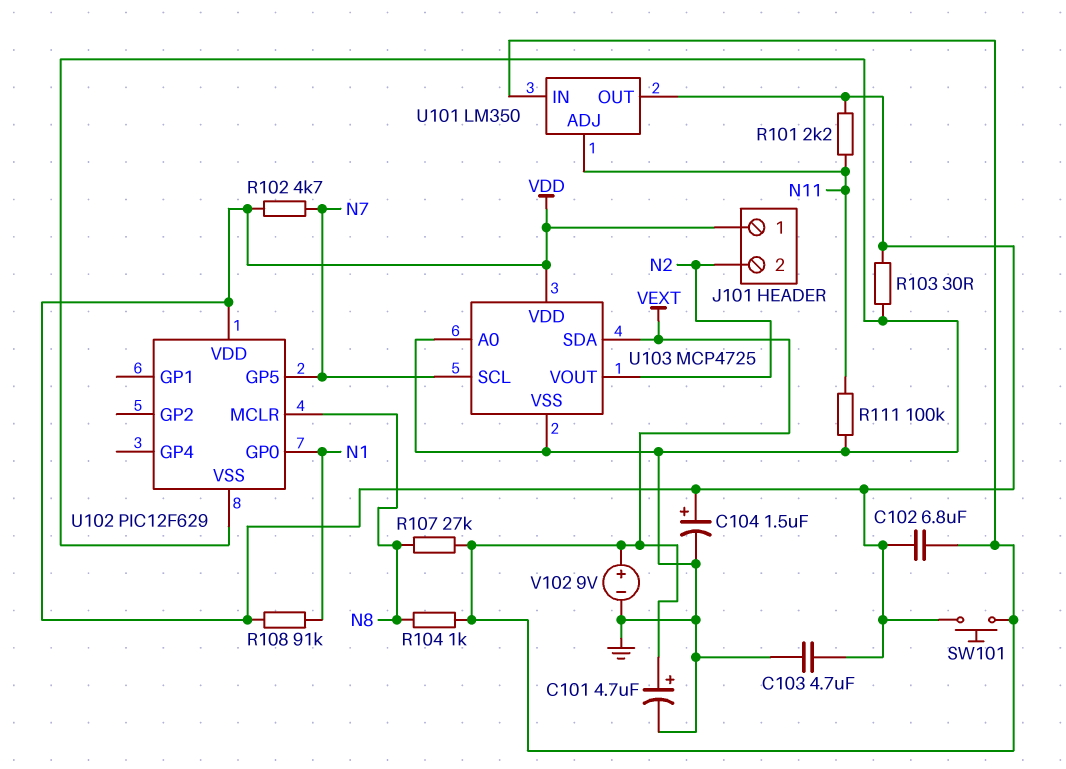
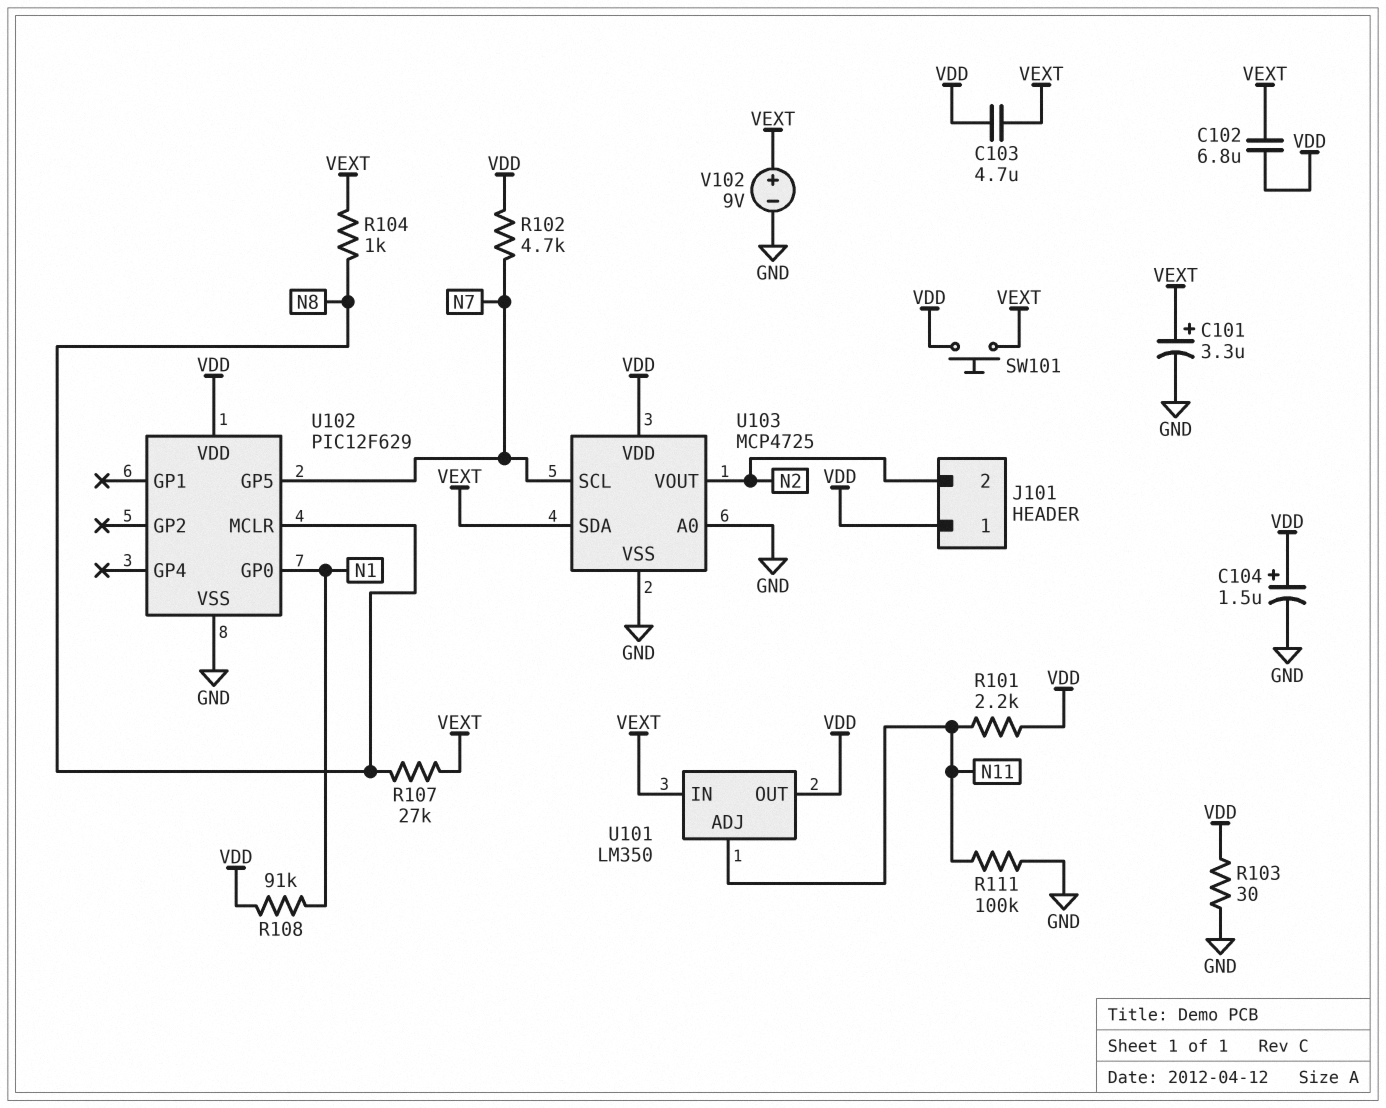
C101: 4.7uF (plus VEXT, minus GND) -> 3.3uF (plus VEXT, minus GND)
C103: 4.7uF (GND, VDD) -> 4.7uF (VDD, VEXT)

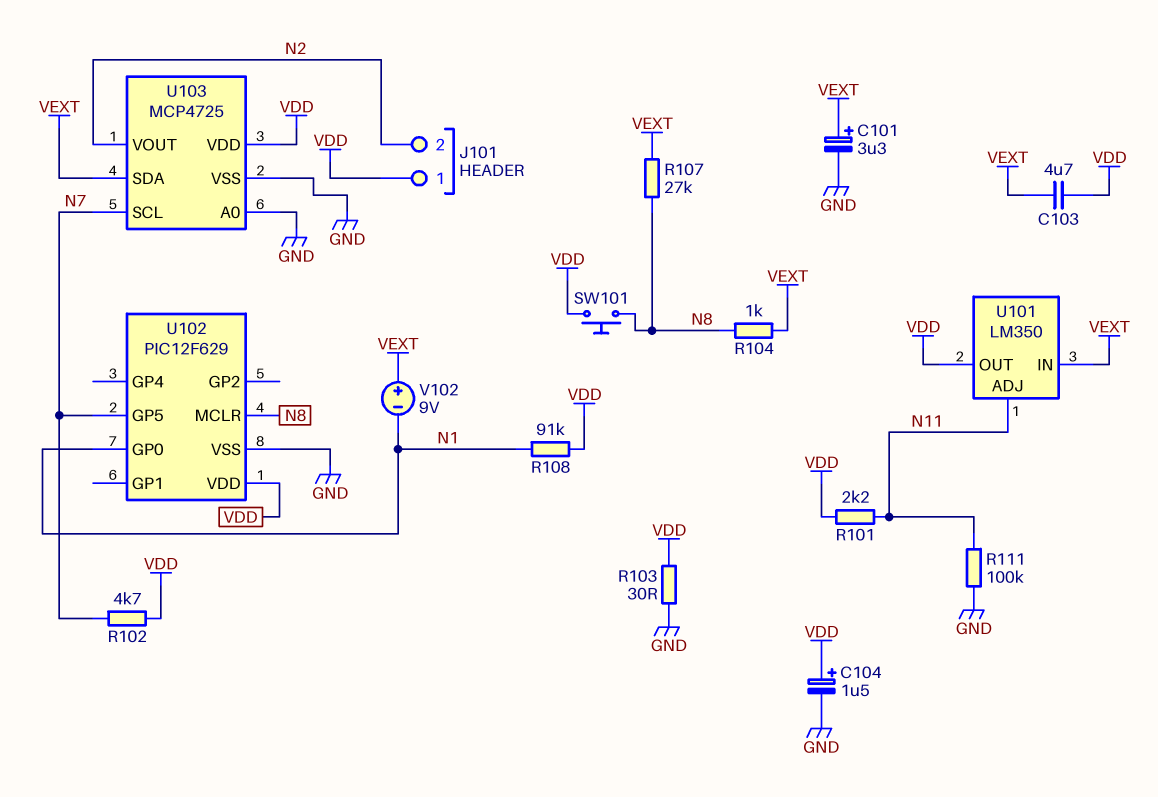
C102: 6.8uF (VDD, VEXT) -> none
SW101: button (VDD, VEXT) -> button (N8, VDD)
V102: 9V (plus VEXT, minus GND) -> 9V (plus VEXT, minus N1)

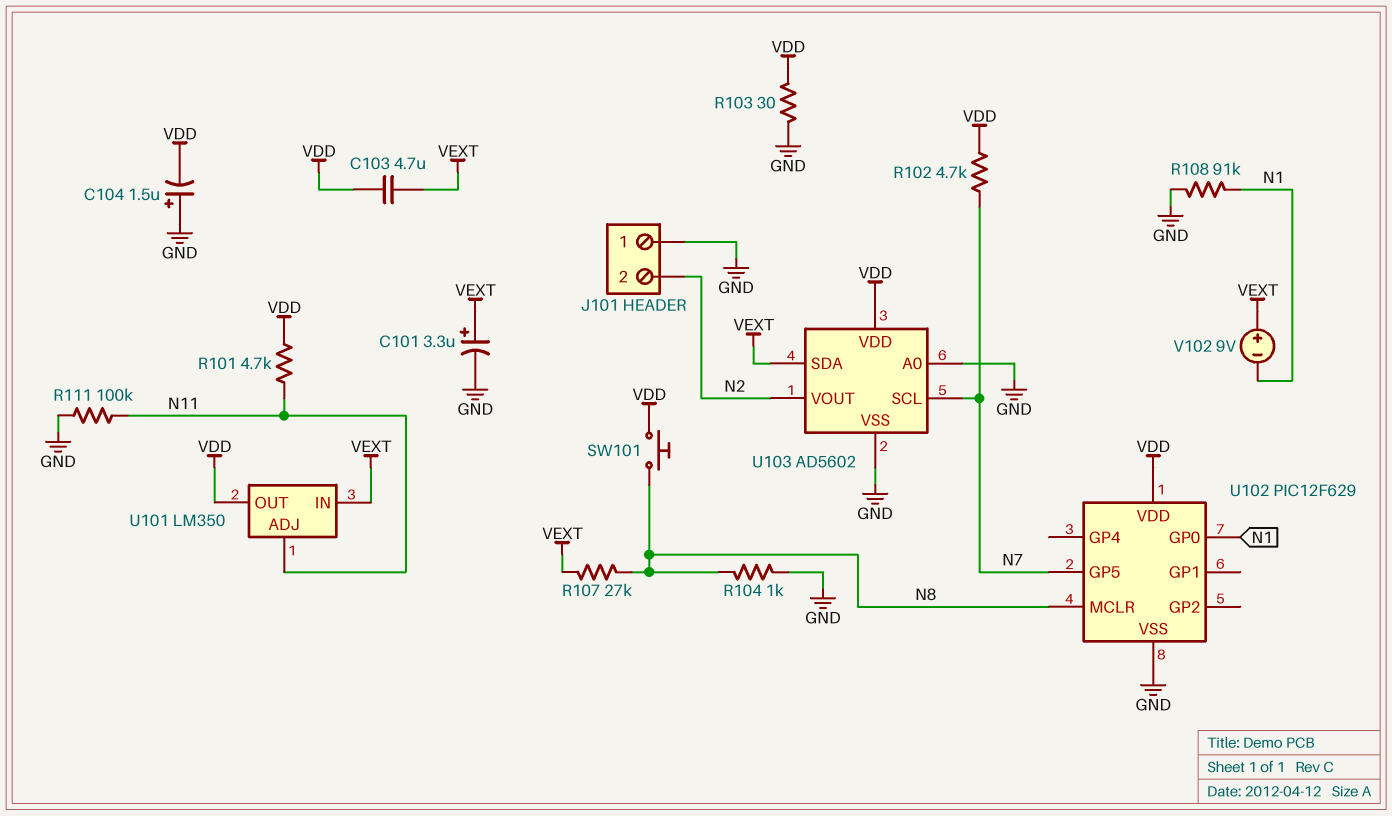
C104: 1.5uF (plus VDD, minus GND) -> 1.5uF (plus GND, minus VDD)
J101 pin 1: VDD -> GND
R101: 2.2k (N11, VDD) -> 4.7k (N11, VDD)
R104: 1k (N8, VEXT) -> 1k (GND, N8)
R108: 91k (N1, VDD) -> 91k (GND, N1)
U103: MCP4725 -> AD5602

